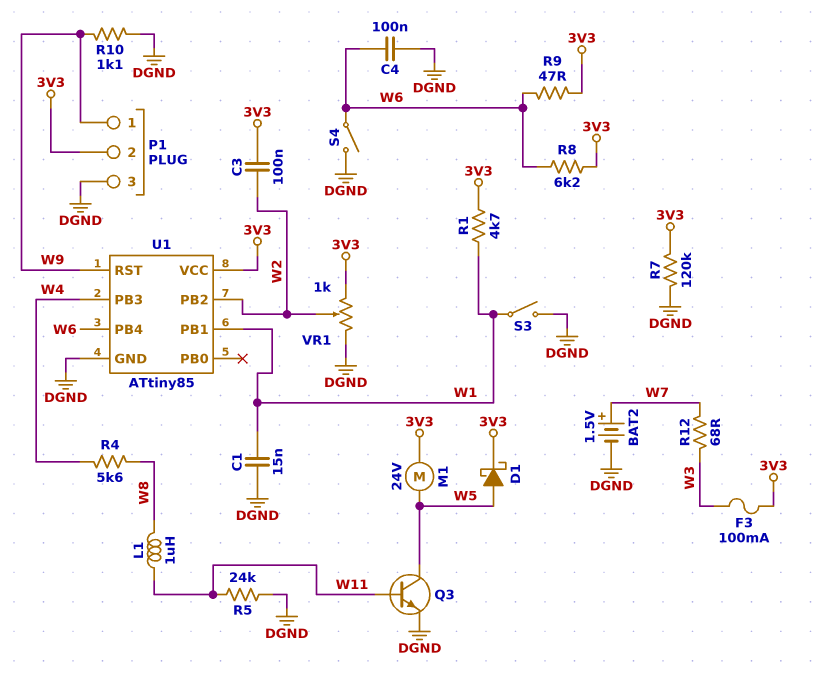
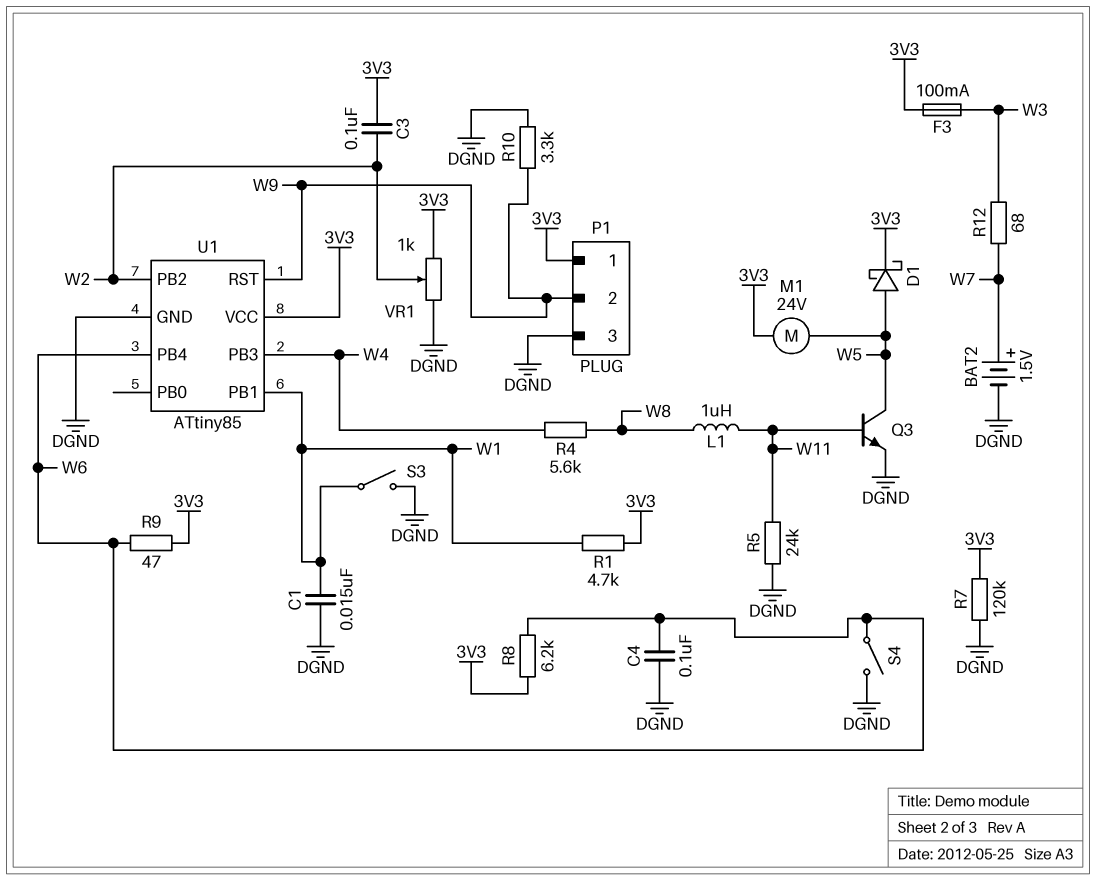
P1 pin 1: W9 -> 3V3
P1 pin 2: 3V3 -> W9
R10: 1.1k (DGND, W9) -> 3.3k (DGND, W9)

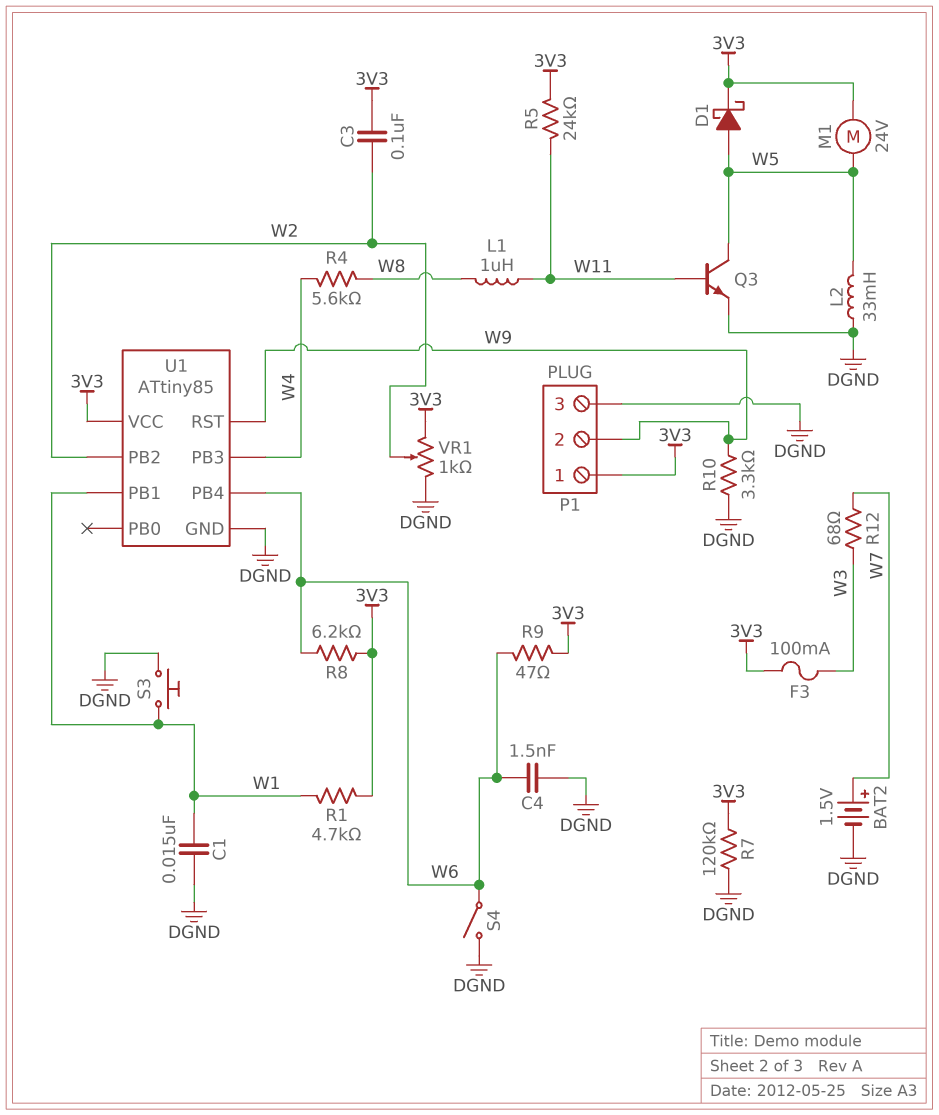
C4: 100nF (DGND, W6) -> 1.5nF (DGND, W6)
L2: none -> 33mH (DGND, W5)
R5: 24k (DGND, W11) -> 24k (3V3, W11)
S3: switch (DGND, W1) -> button (DGND, W1)

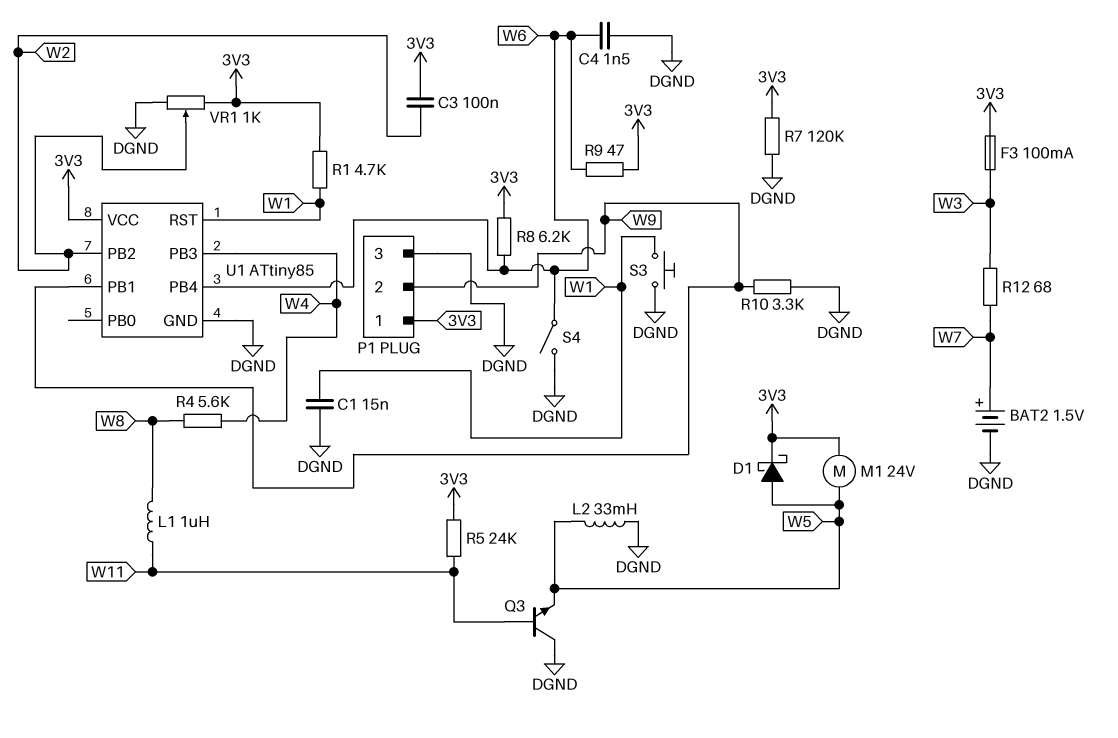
Q3: NPN (B W11, C W5, E DGND) -> NPN (B W11, C DGND, E W5)
U1 pin PB1: W1 -> W9
U1 pin RST: W9 -> W1

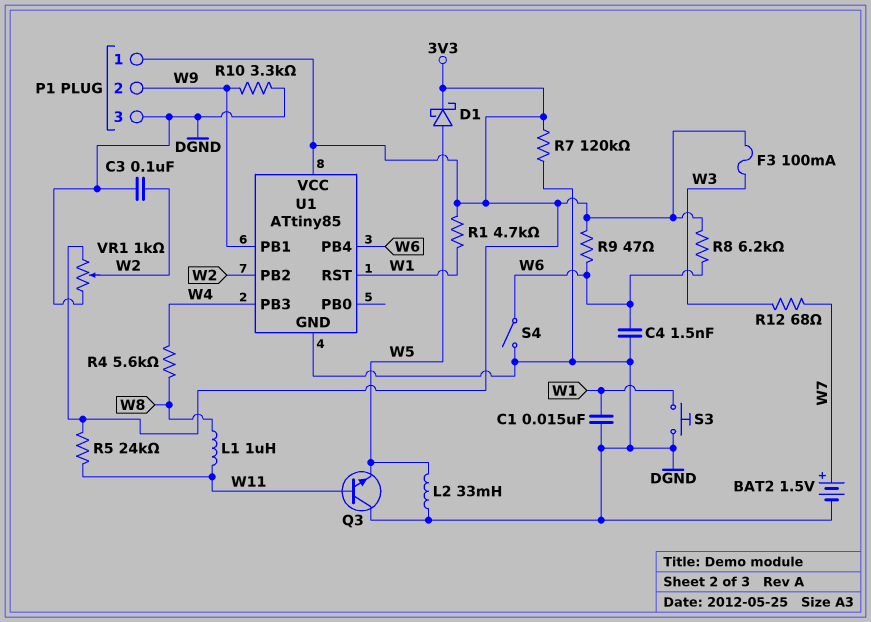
C3: 100nF (3V3, W2) -> 100nF (DGND, W2)
M1: motor 24V (3V3, W5) -> none

